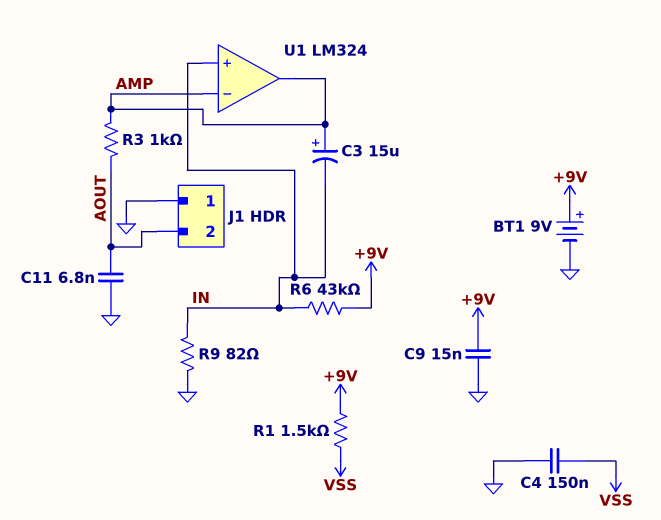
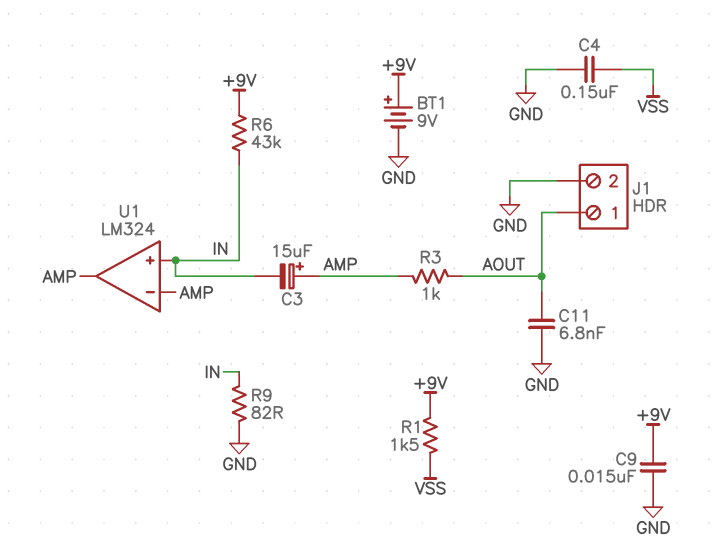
J1 pin 1: GND -> AOUT
J1 pin 2: AOUT -> GND

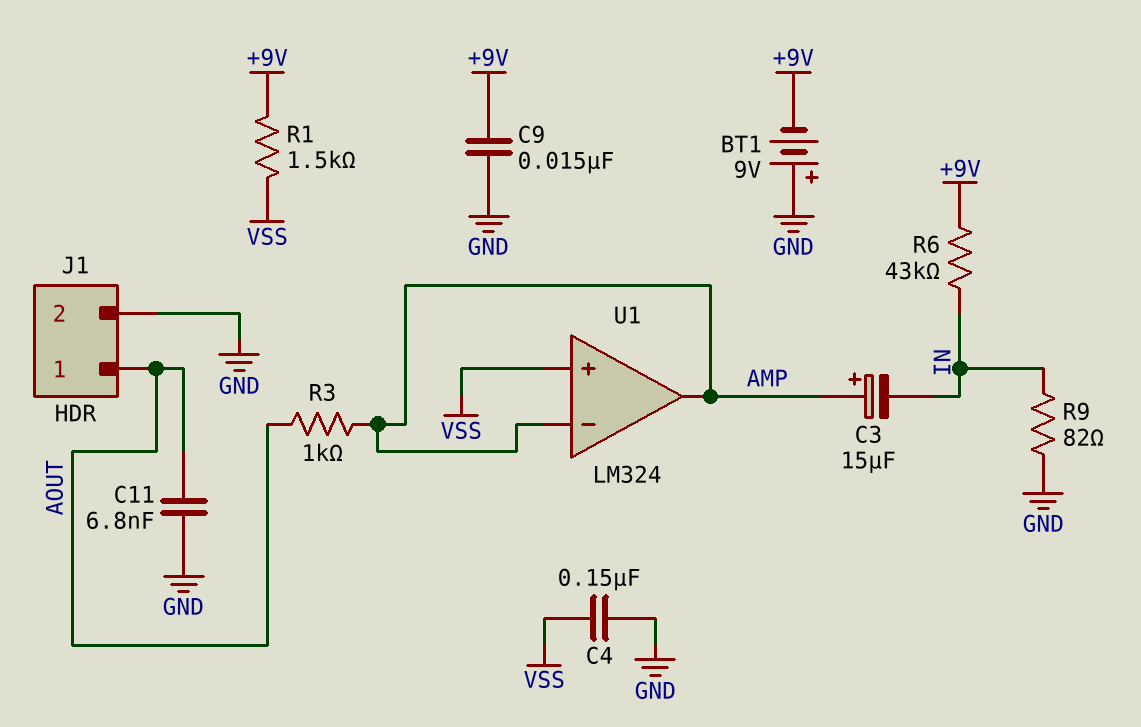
BT1: 9V (plus +9V, minus GND) -> 9V (plus GND, minus +9V)
U1 pin in+: IN -> VSS

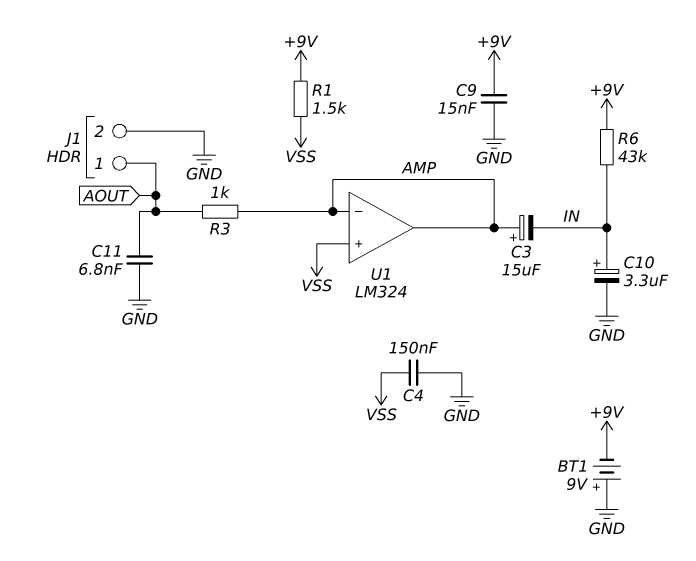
C10: none -> 3.3uF (plus IN, minus GND)
R9: 82 (GND, IN) -> none

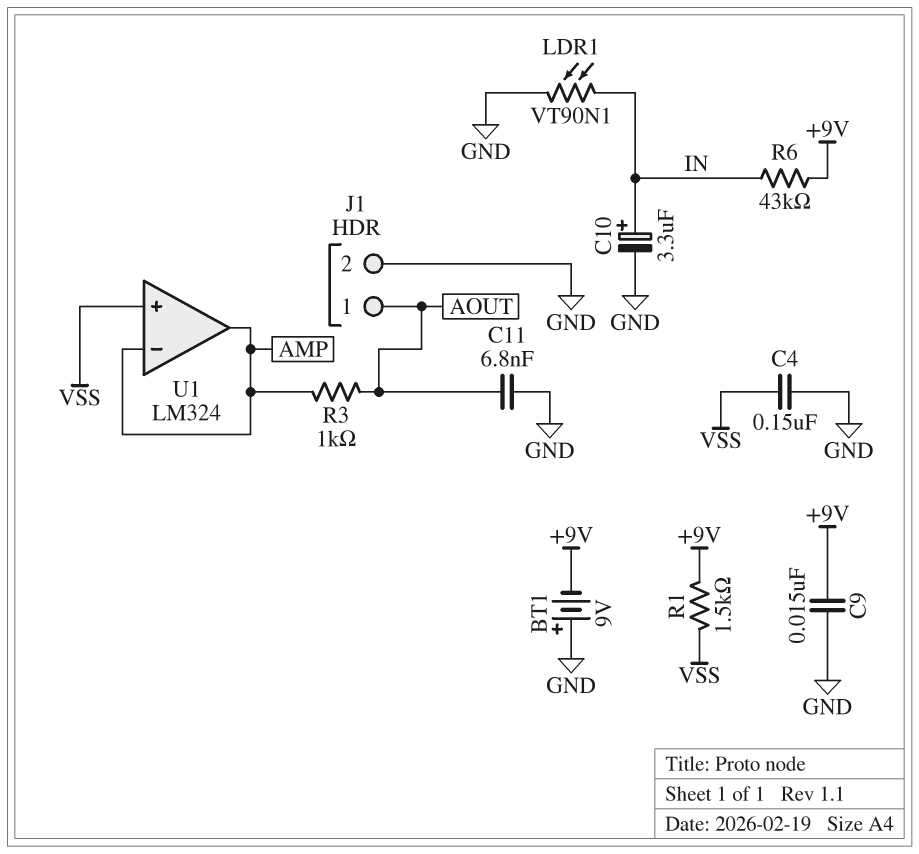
C3: 15uF (plus AMP, minus IN) -> none
LDR1: none -> VT90N1 (GND, IN)

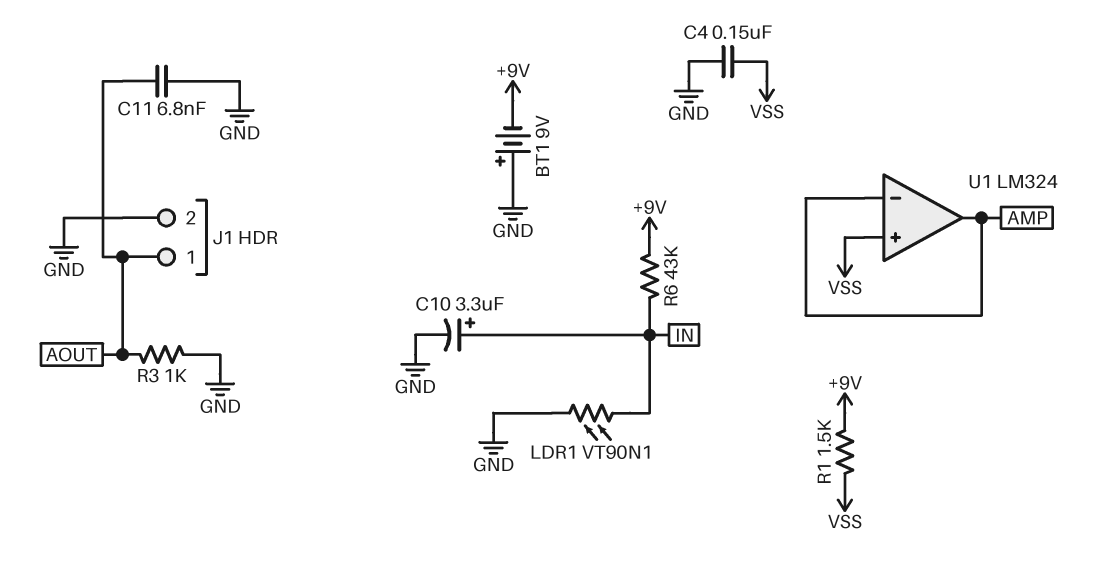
C9: 15nF (+9V, GND) -> none
R3: 1k (AMP, AOUT) -> 1k (AOUT, GND)

